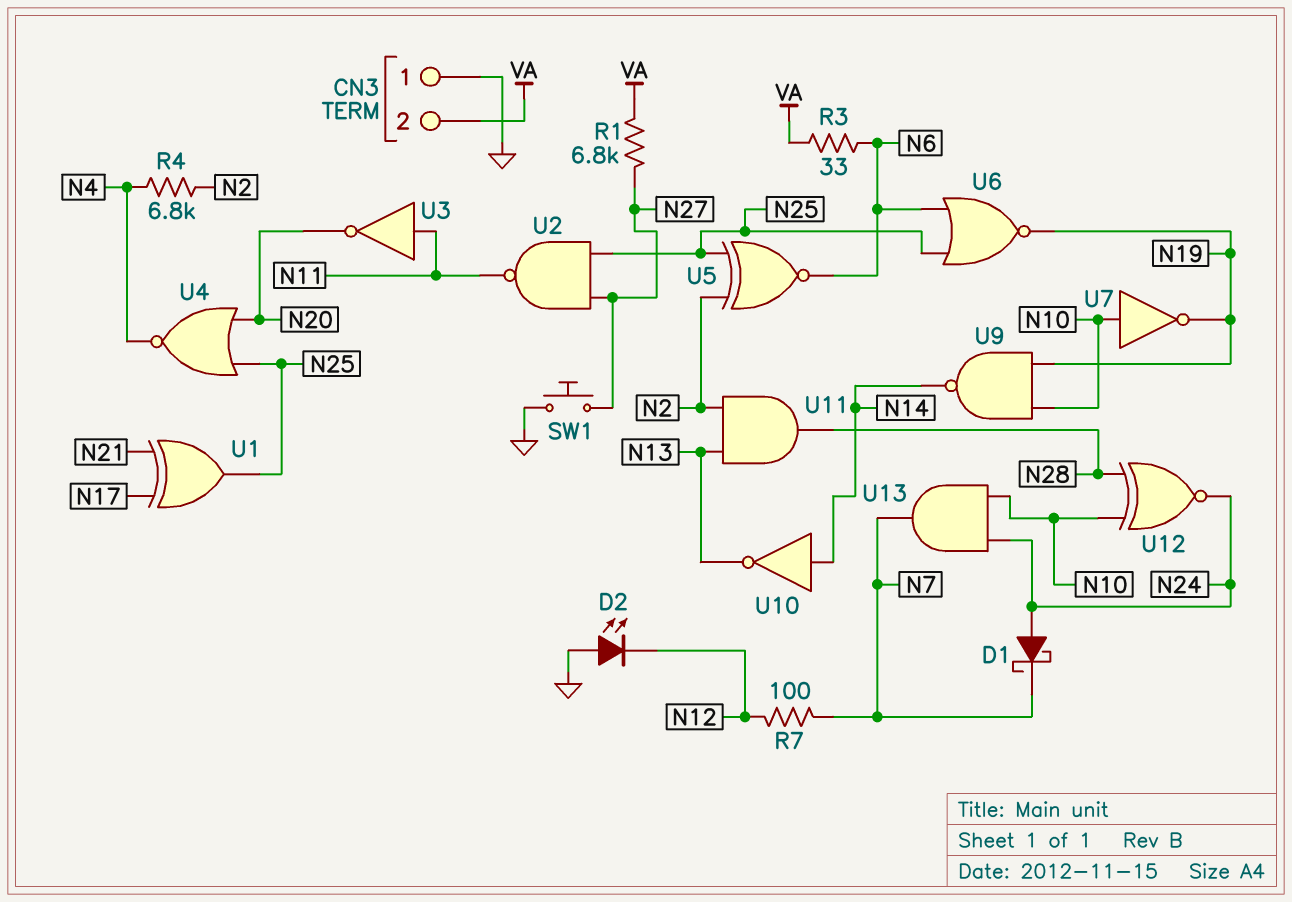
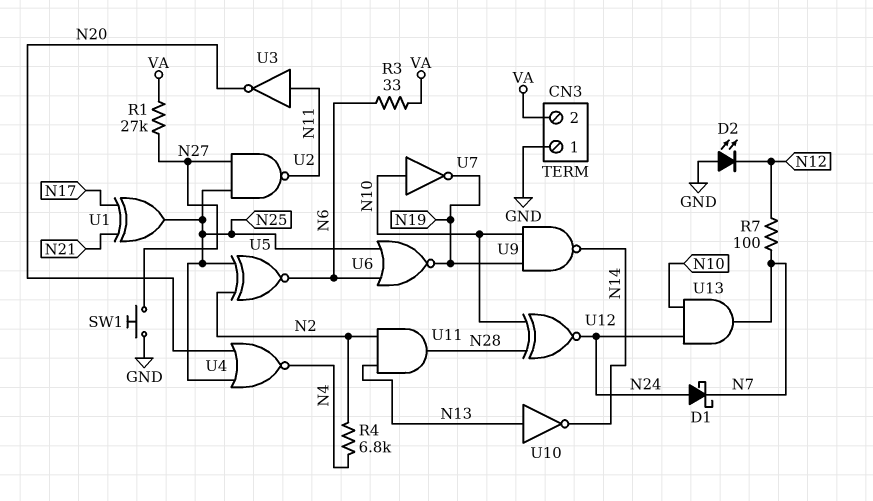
R1: 6.8k (N27, VA) -> 27k (N27, VA)
U10: NOT (in N14, out N13) -> NOT (in N13, out N14)

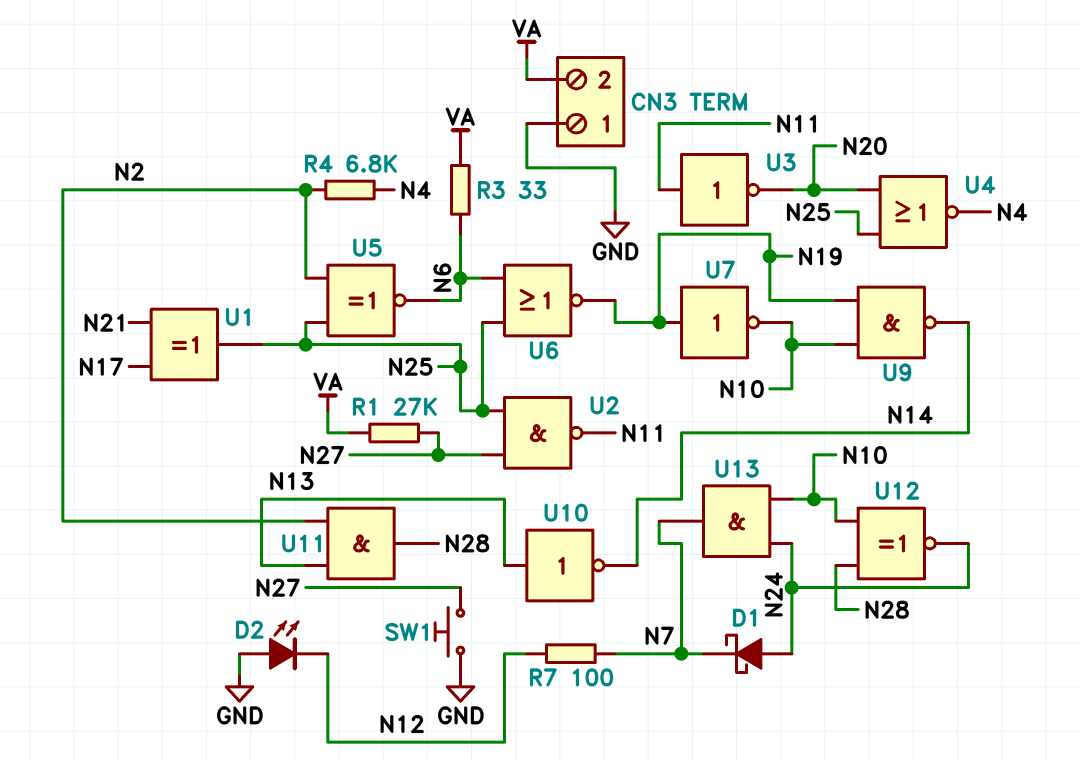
U7: NOT (in N10, out N19) -> NOT (in N19, out N10)

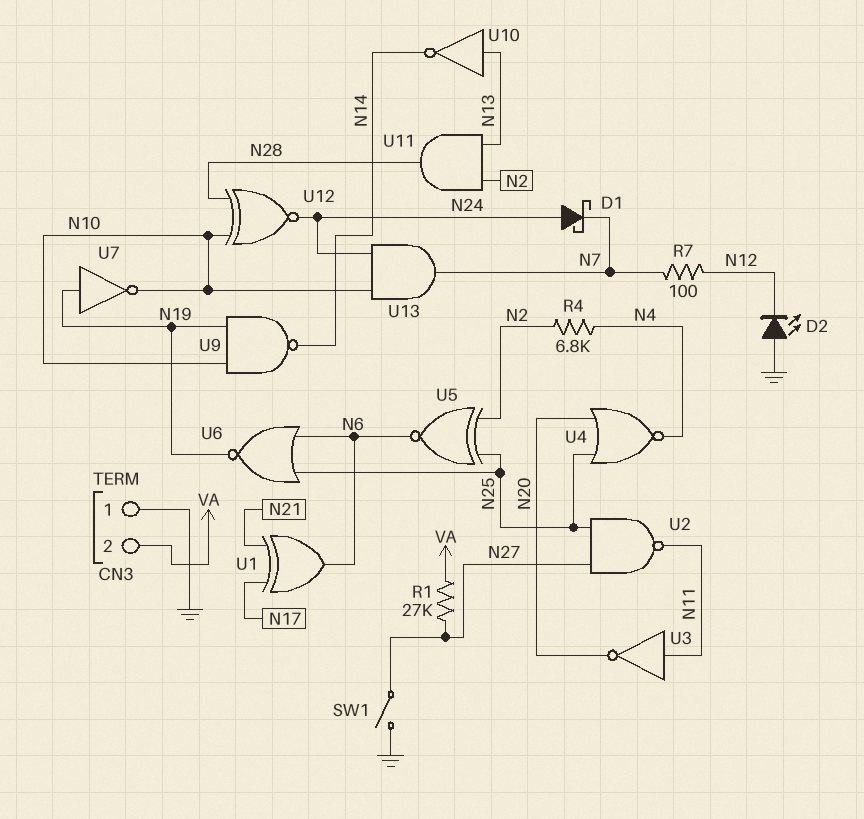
R3: 33 (N6, VA) -> none
SW1: button (GND, N27) -> switch (GND, N27)
U1: XOR (in N17, in N21, out N25) -> XOR (in N17, in N21, out N6)

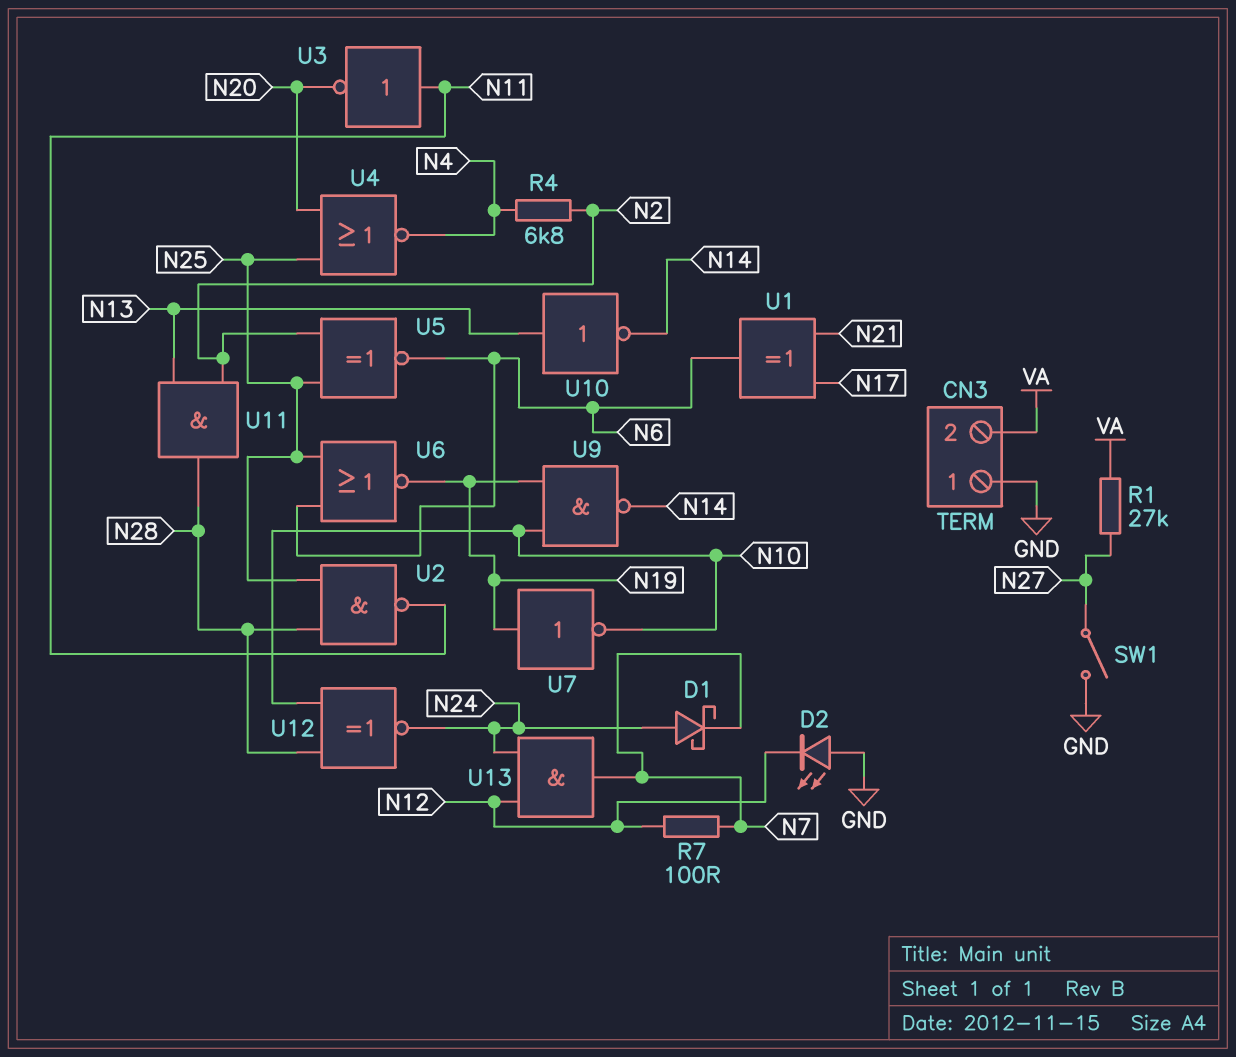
U2: NAND (in N25, in N27, out N11) -> NAND (in N25, in N28, out N11)
U13: AND (in N10, in N24, out N7) -> AND (in N12, in N24, out N7)

